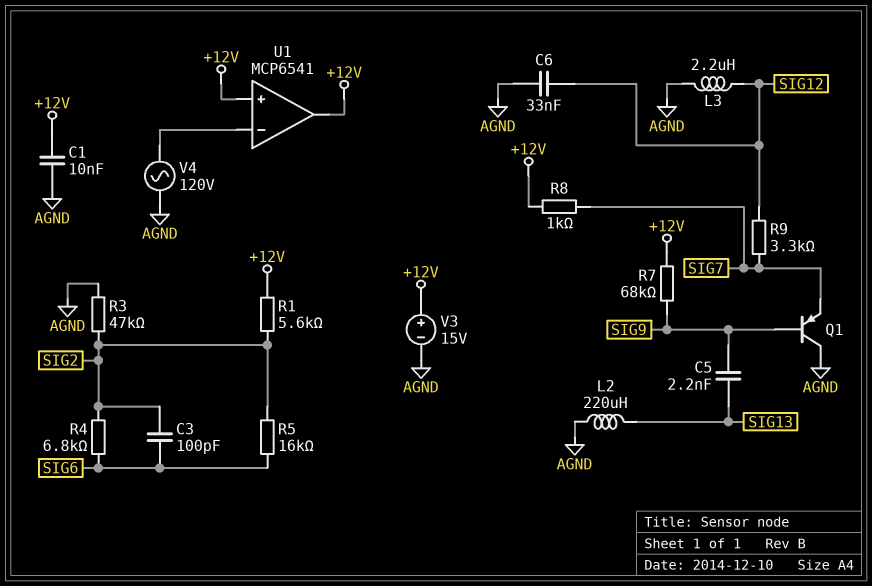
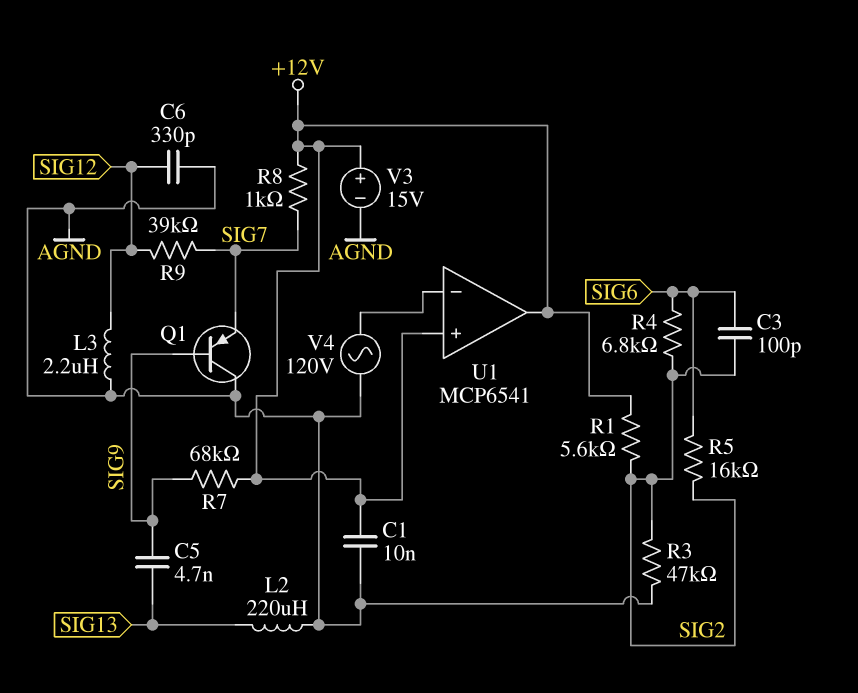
C5: 2.2nF (SIG9, SIG13) -> 4.7nF (SIG9, SIG13)
C6: 33nF (AGND, SIG12) -> 330pF (AGND, SIG12)
R9: 3.3k (SIG7, SIG12) -> 39k (SIG7, SIG12)

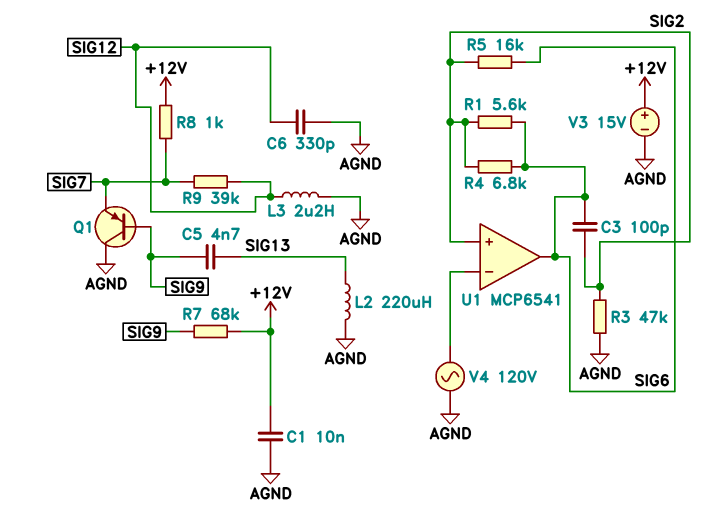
R1: 5.6k (+12V, SIG2) -> 5.6k (SIG2, SIG6)
U1 pin in+: +12V -> SIG2
U1 pin out: +12V -> SIG6

